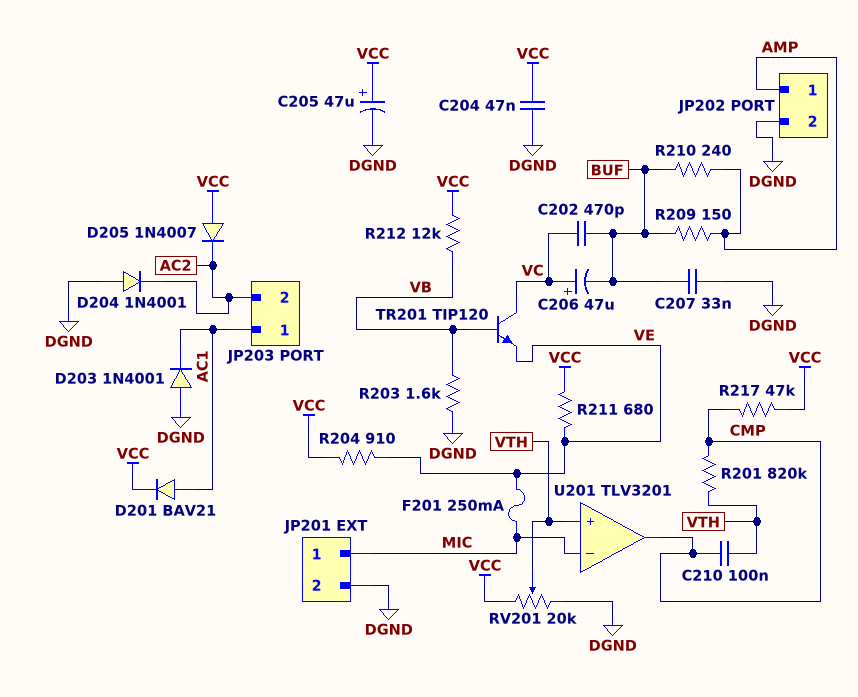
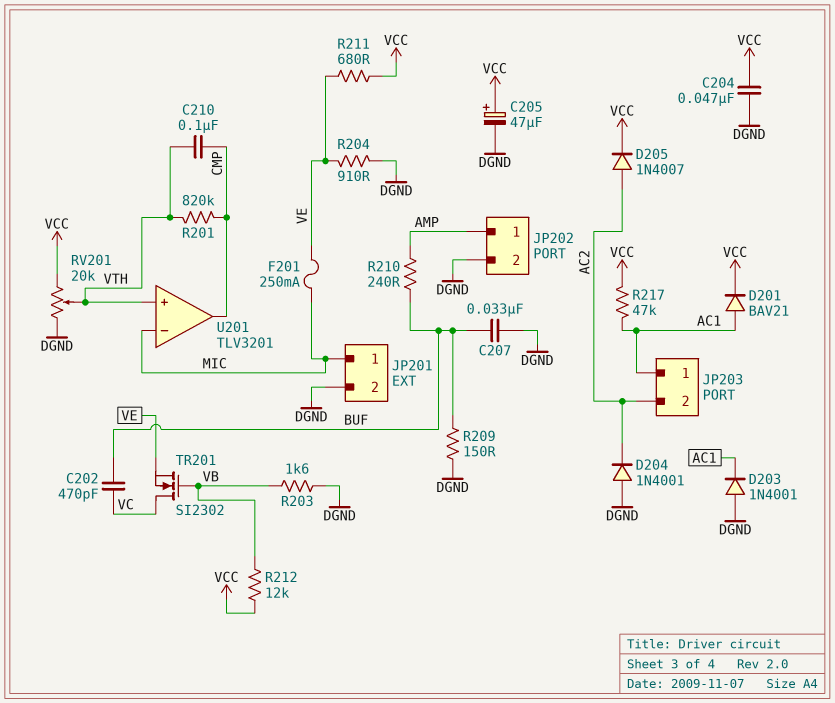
C206: 47uF (plus VC, minus BUF) -> none
D205: diode 1N4007 (A VCC, K AC2) -> diode 1N4007 (A AC2, K VCC)
R204: 910 (VCC, VE) -> 910 (DGND, VE)
R209: 150 (AMP, BUF) -> 150 (BUF, DGND)
R217: 47k (CMP, VCC) -> 47k (AC1, VCC)
TR201: NPN TIP120 (B VB, C VC, E VE) -> NMOS SI2302 (G VB, D VC, S VE)

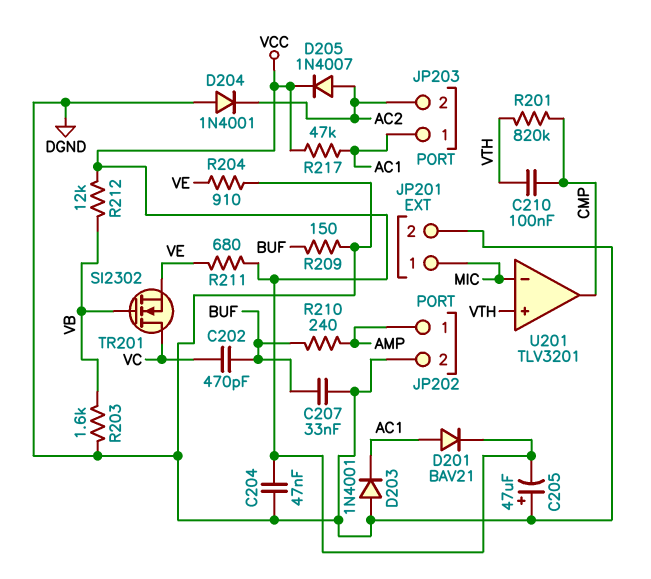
C205: 47uF (plus VCC, minus DGND) -> 47uF (plus DGND, minus VCC)
F201: 250mA (MIC, VE) -> none
RV201: 20k (DGND, VCC, wiper VTH) -> none

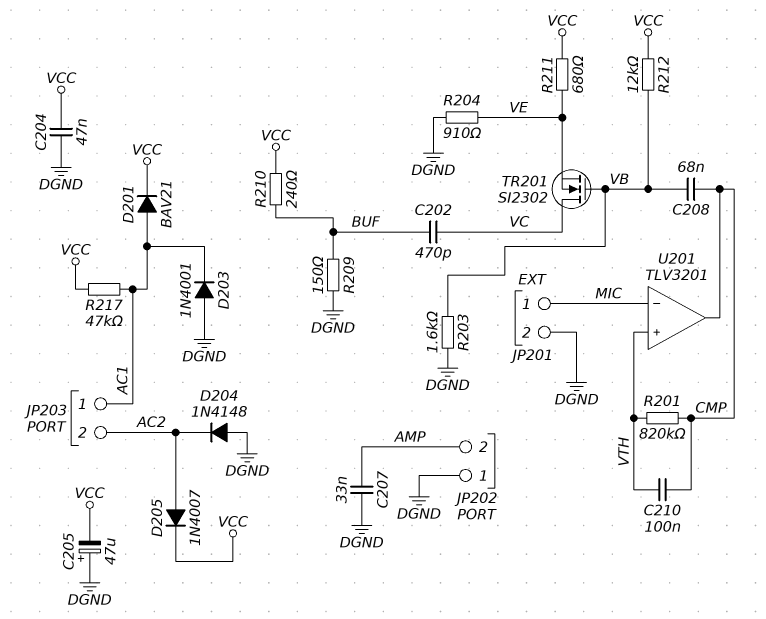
C207: 33nF (BUF, DGND) -> 33nF (AMP, DGND)
C208: none -> 68nF (CMP, VB)
D204: diode 1N4001 (A DGND, K AC2) -> diode 1N4148 (A DGND, K AC2)
JP202 pin 1: AMP -> DGND
JP202 pin 2: DGND -> AMP
R210: 240 (AMP, BUF) -> 240 (BUF, VCC)

